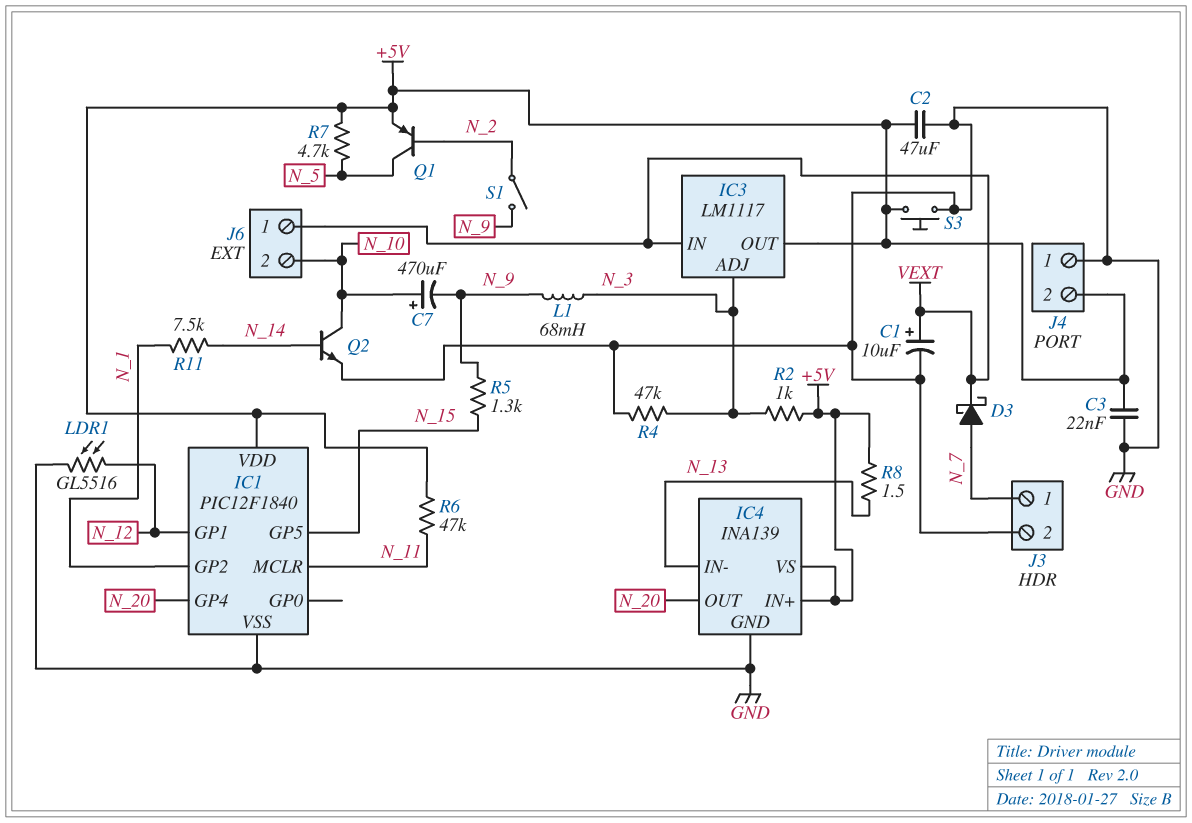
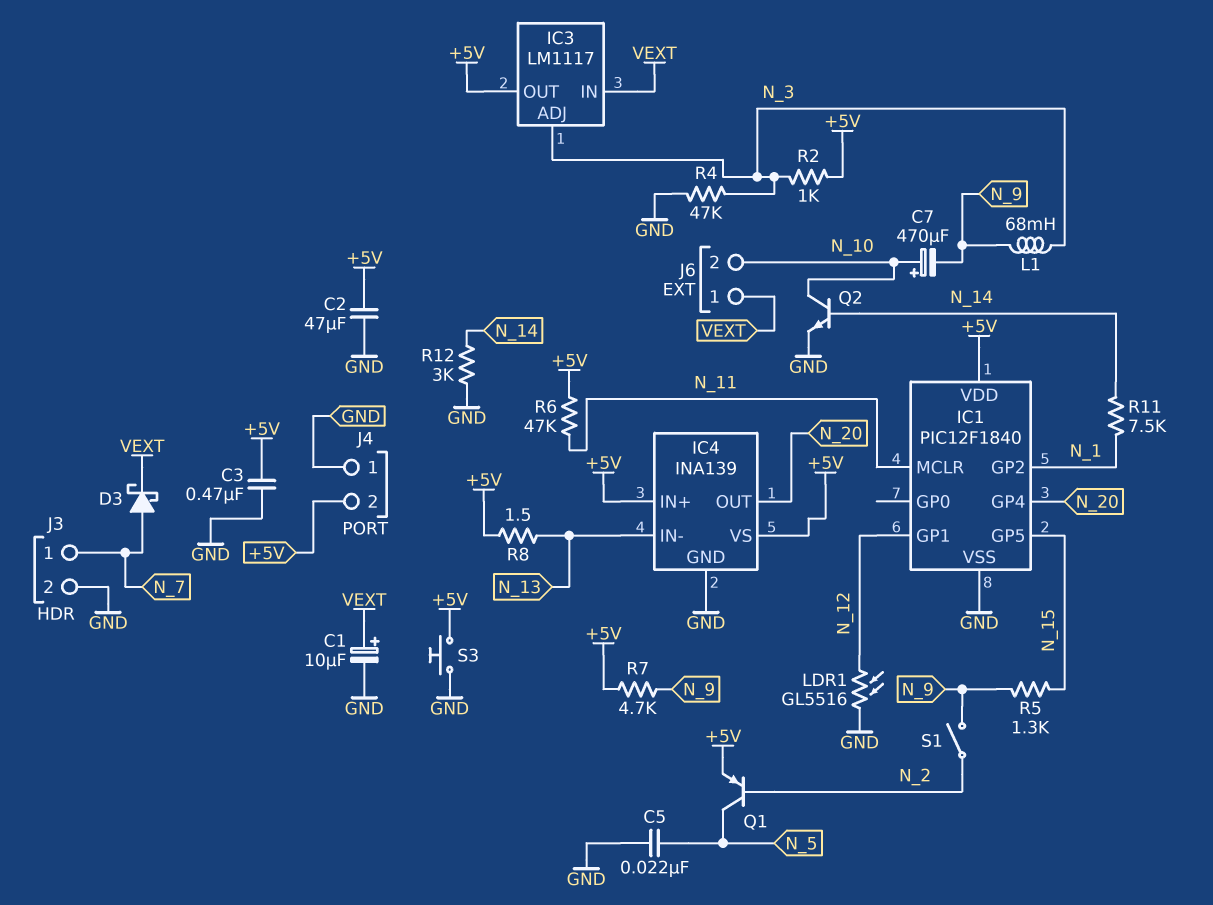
C3: 22nF (+5V, GND) -> 470nF (+5V, GND)
C5: none -> 22nF (GND, N_5)
R7: 4.7k (+5V, N_5) -> 4.7k (+5V, N_9)
R12: none -> 3k (GND, N_14)

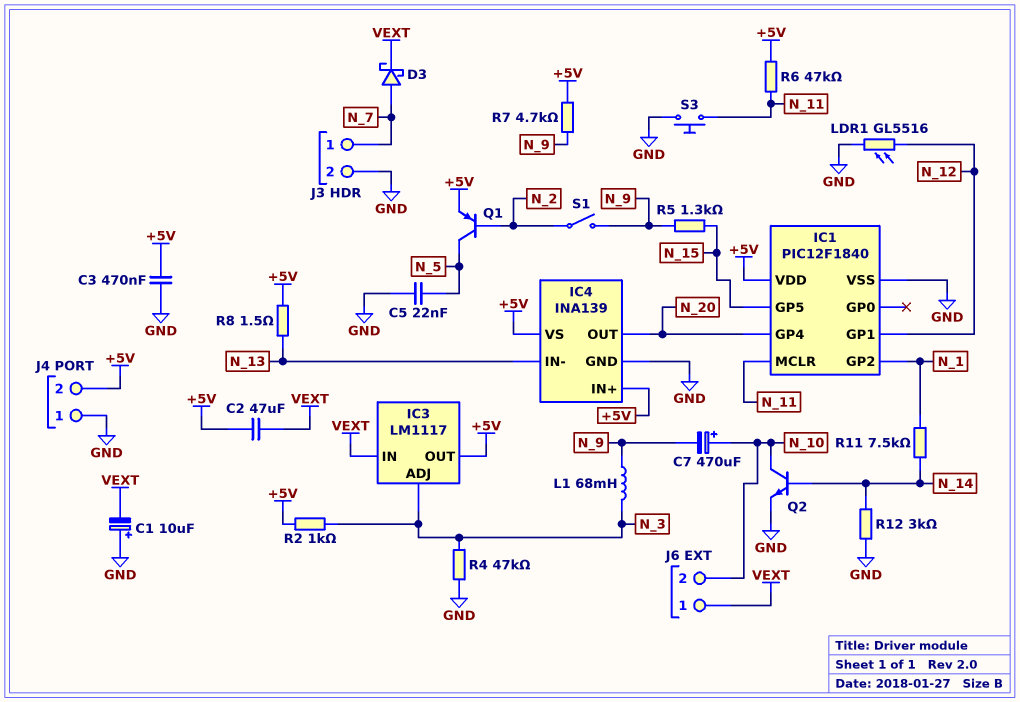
C1: 10uF (plus VEXT, minus GND) -> 10uF (plus GND, minus VEXT)
C2: 47uF (+5V, GND) -> 47uF (+5V, VEXT)
S3: button (+5V, GND) -> button (GND, N_11)

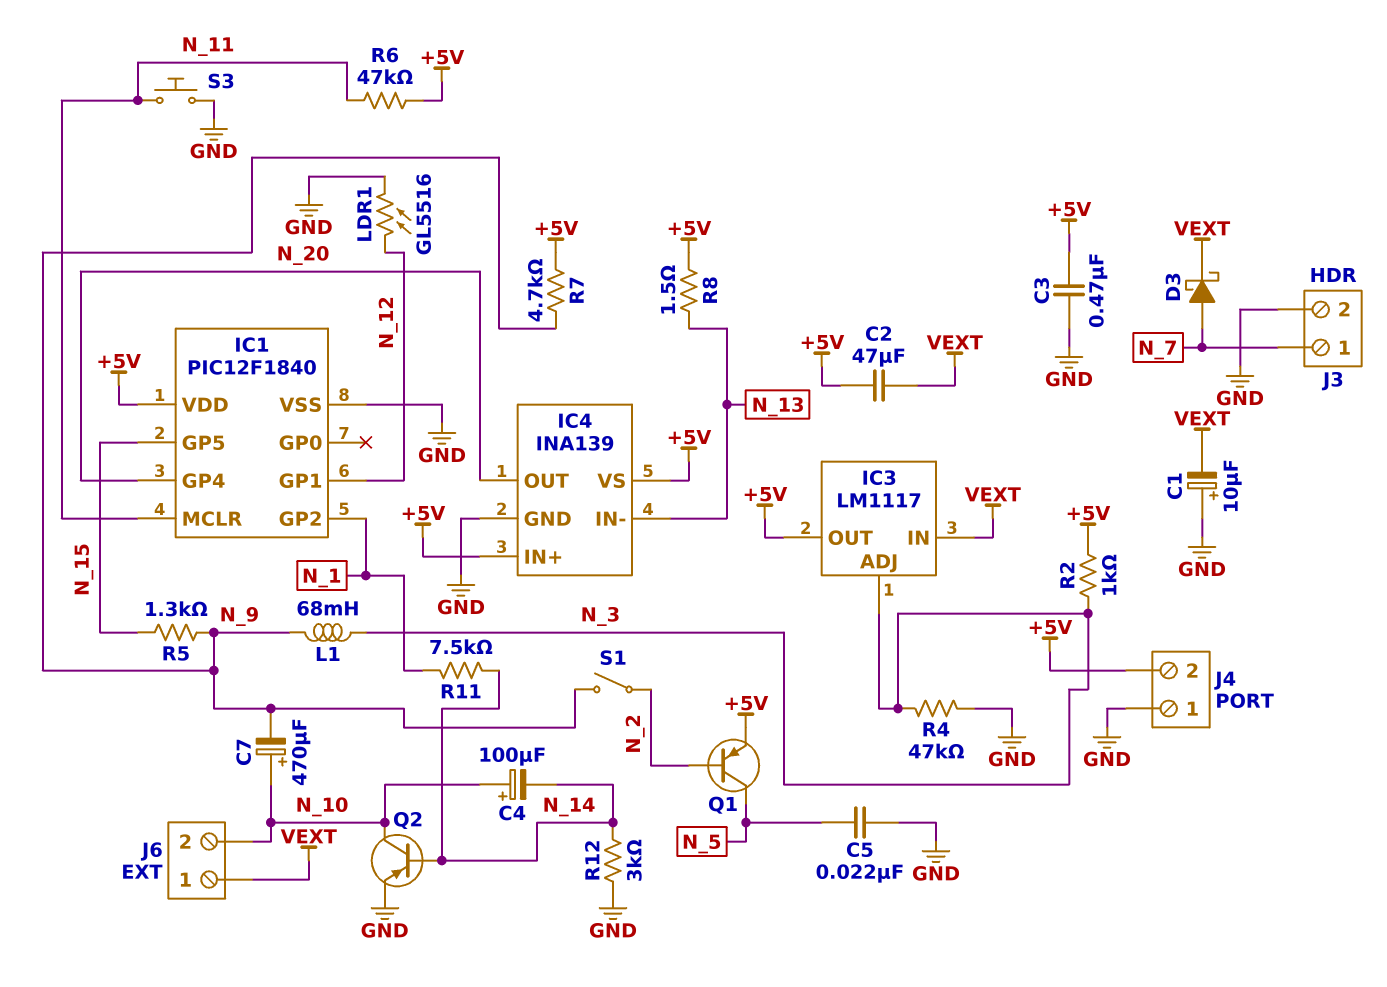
C4: none -> 100uF (plus N_10, minus N_14)
Q2: NPN (B N_14, C N_10, E GND) -> PNP (B N_14, C N_10, E GND)

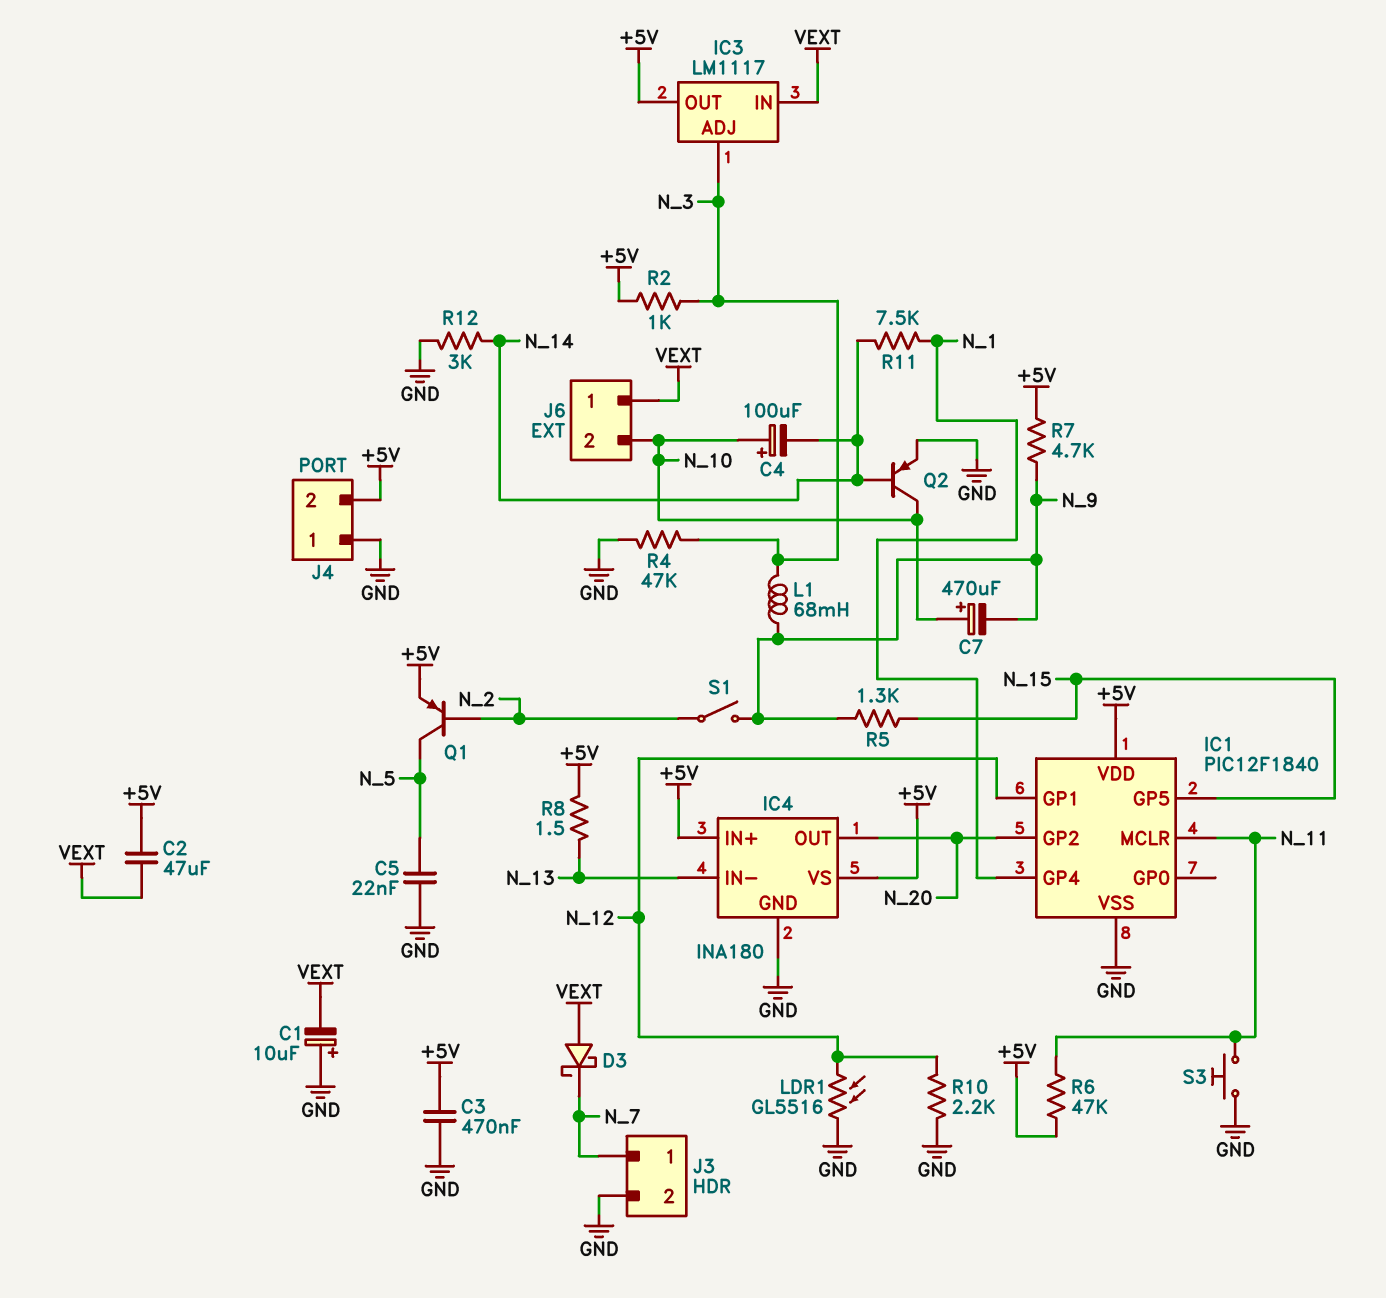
D3: schottky (A N_7, K VEXT) -> schottky (A VEXT, K N_7)
IC1 pin GP2: N_1 -> N_20
IC1 pin GP4: N_20 -> N_1
IC4: INA139 -> INA180
R10: none -> 2.2k (GND, N_12)

